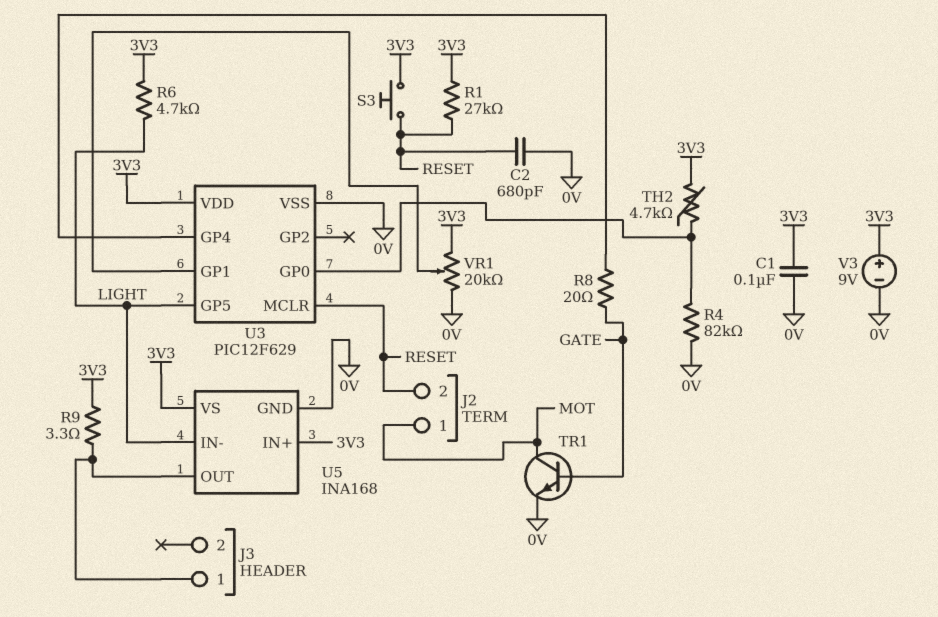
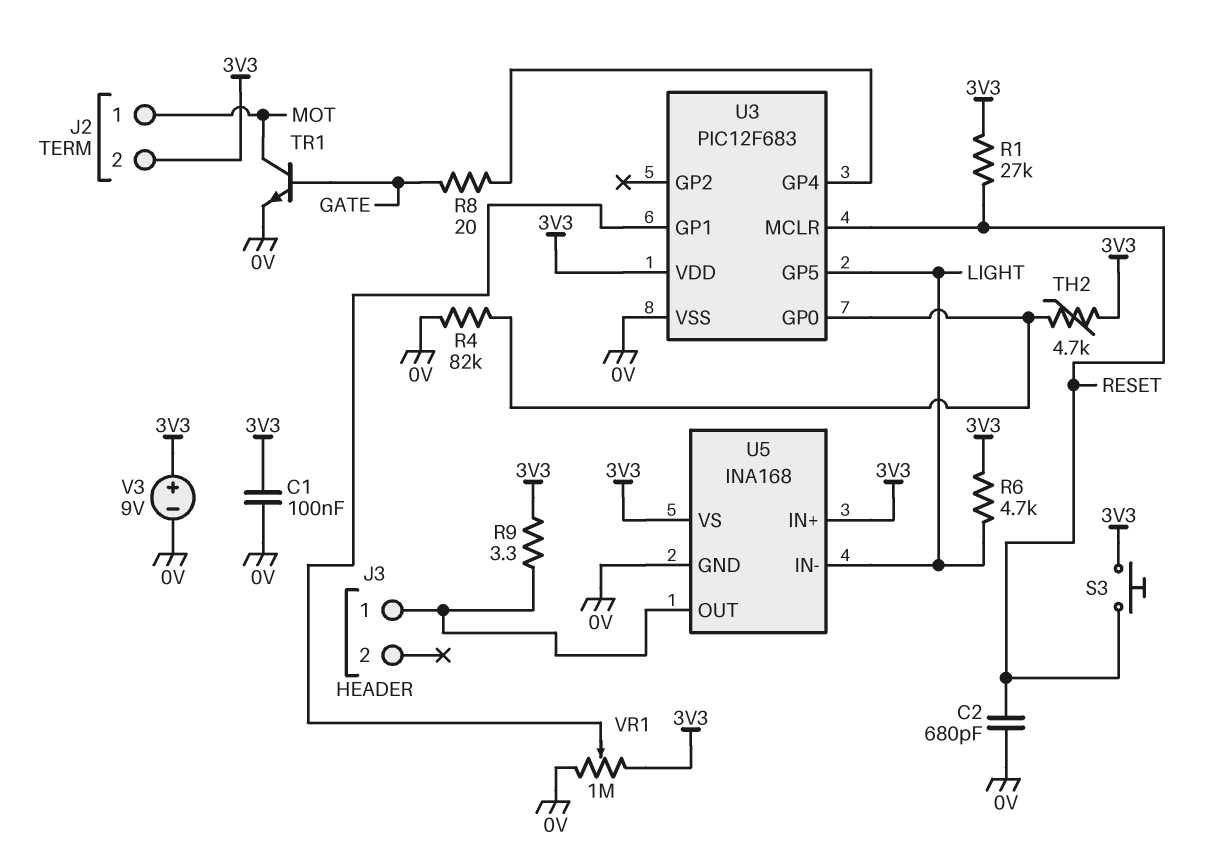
J2 pin 2: RESET -> 3V3
U3: PIC12F629 -> PIC12F683
VR1: 20k (0V, 3V3, wiper U3/GP1) -> 1M (0V, 3V3, wiper U3/GP1)

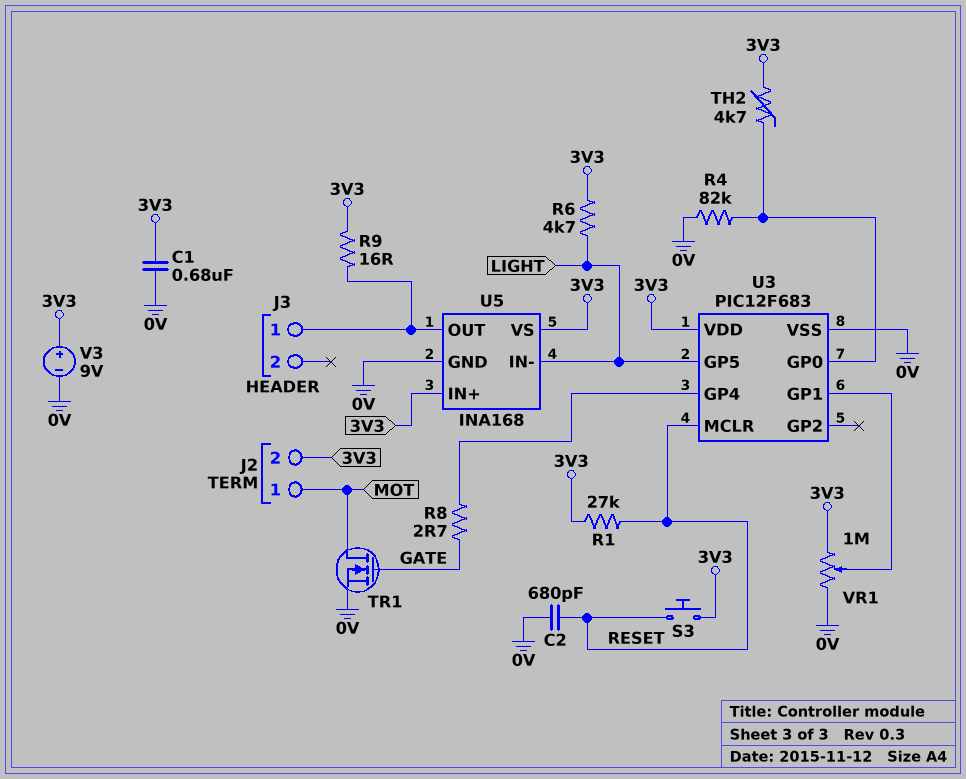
C1: 100nF (0V, 3V3) -> 680nF (0V, 3V3)
R8: 20 (GATE, U3/GP4) -> 2.7 (GATE, U3/GP4)
R9: 3.3 (3V3, J3/1) -> 16 (3V3, J3/1)
TR1: NPN (B GATE, C MOT, E 0V) -> NMOS (G GATE, D MOT, S 0V)

